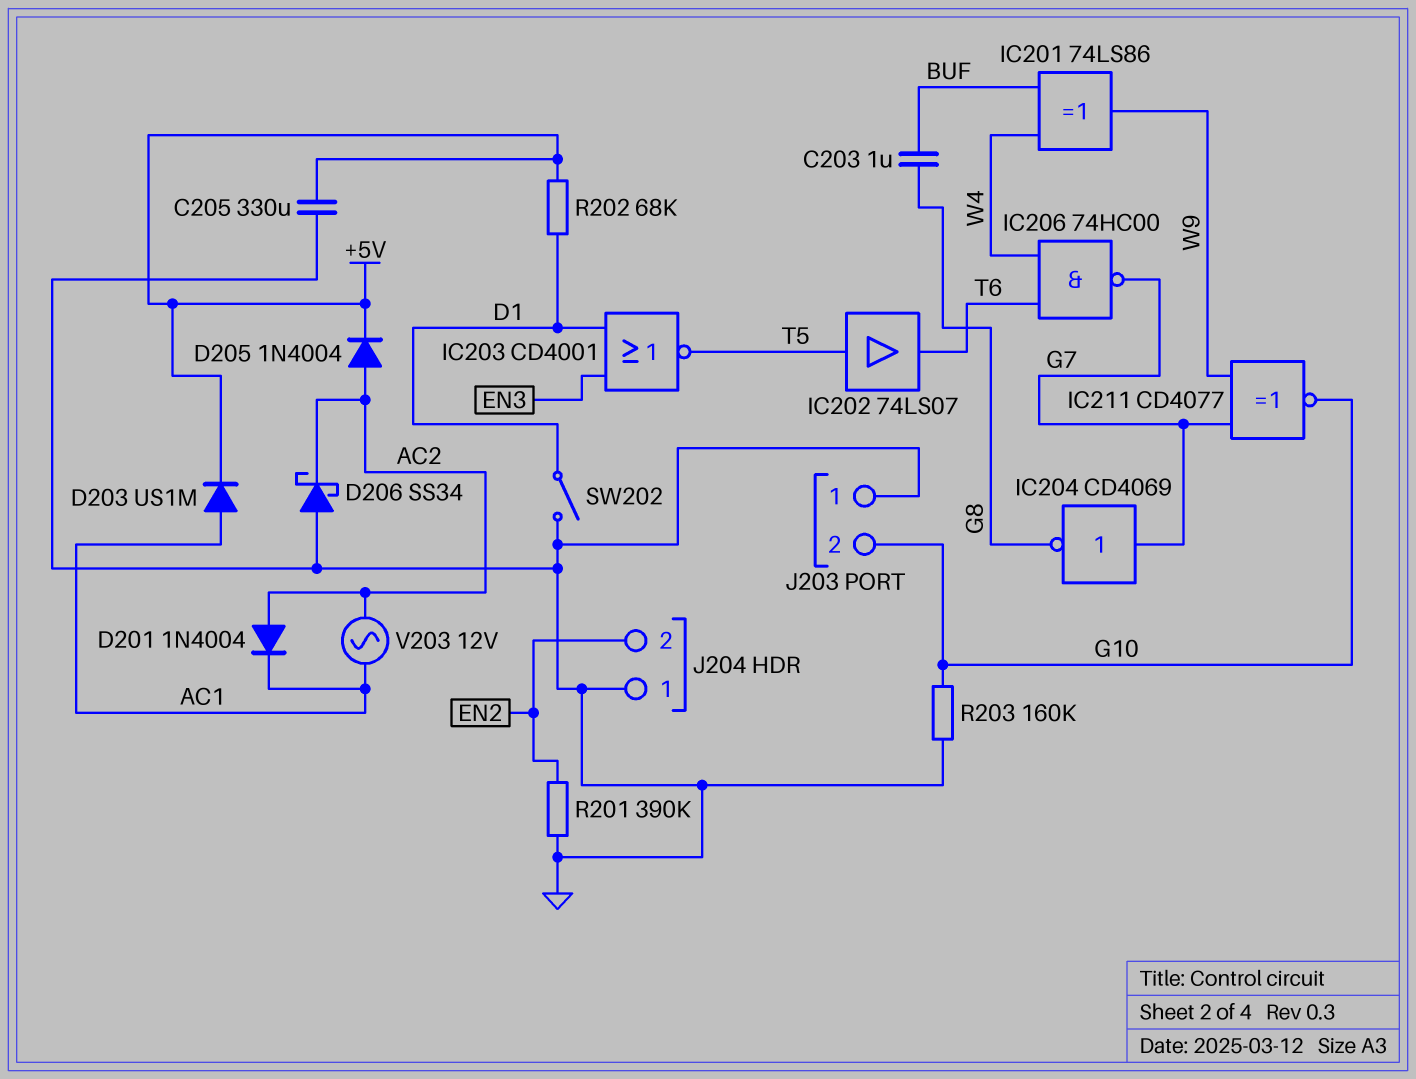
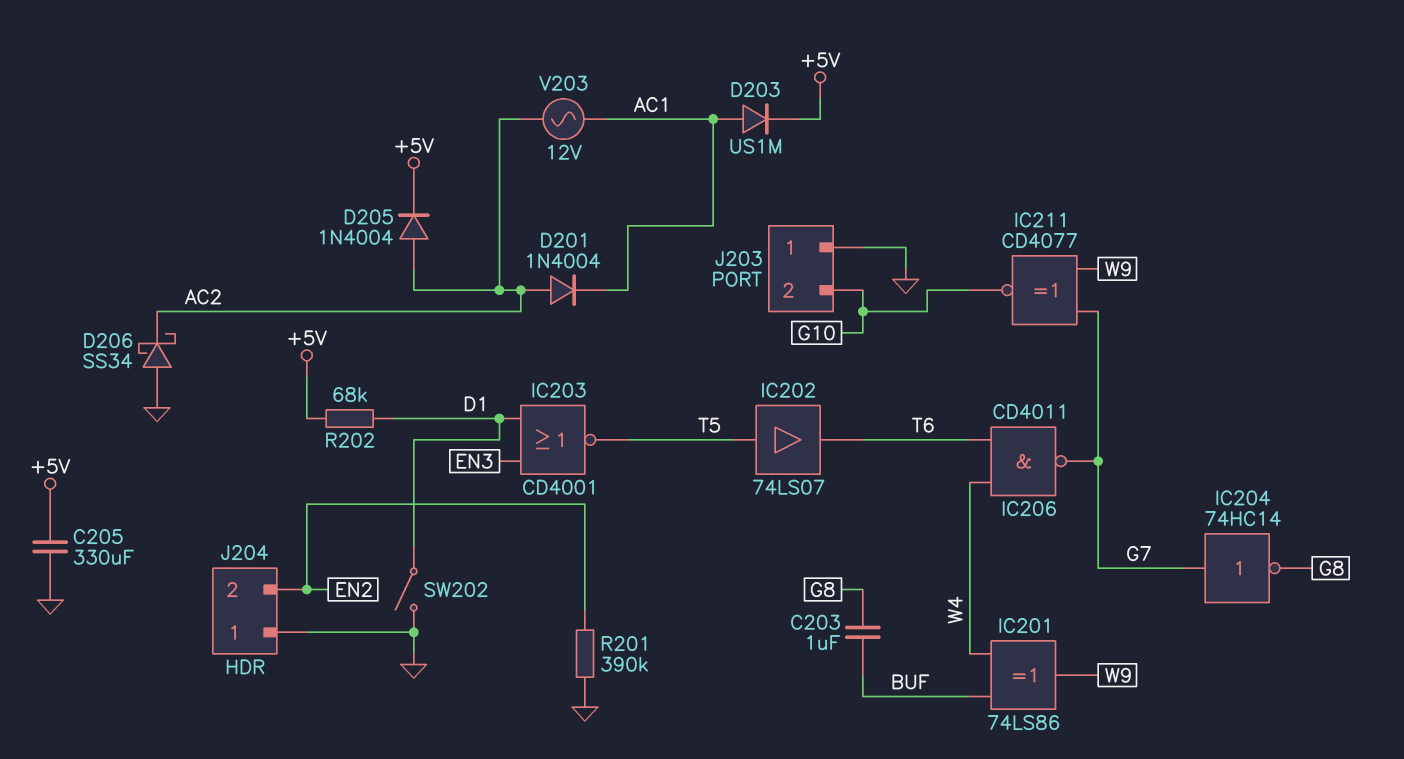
IC204: NOT CD4069 (in G7, out G8) -> NOT 74HC14 (in G7, out G8)
IC206: NAND 74HC00 (in T6, in W4, out G7) -> NAND CD4011 (in T6, in W4, out G7)
R203: 160k (G10, GND) -> none

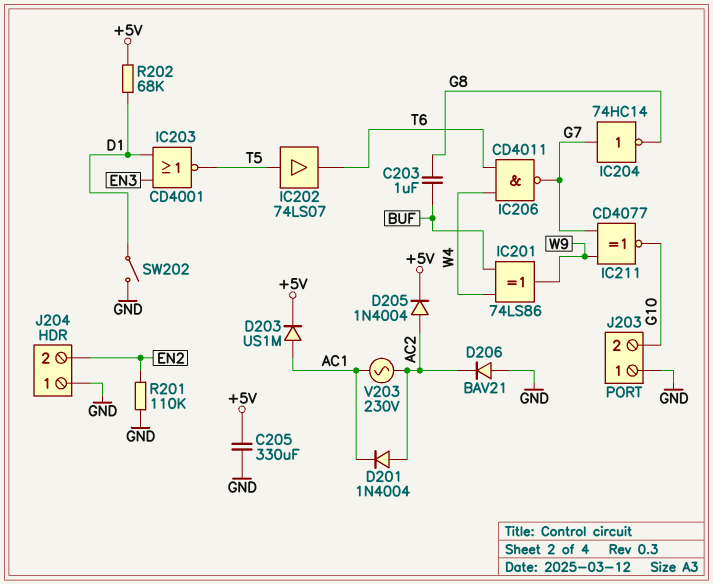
D206: schottky SS34 (A GND, K AC2) -> diode BAV21 (A GND, K AC2)
R201: 390k (EN2, GND) -> 110k (EN2, GND)
V203: AC 12V (AC1, AC2) -> AC 230V (AC1, AC2)

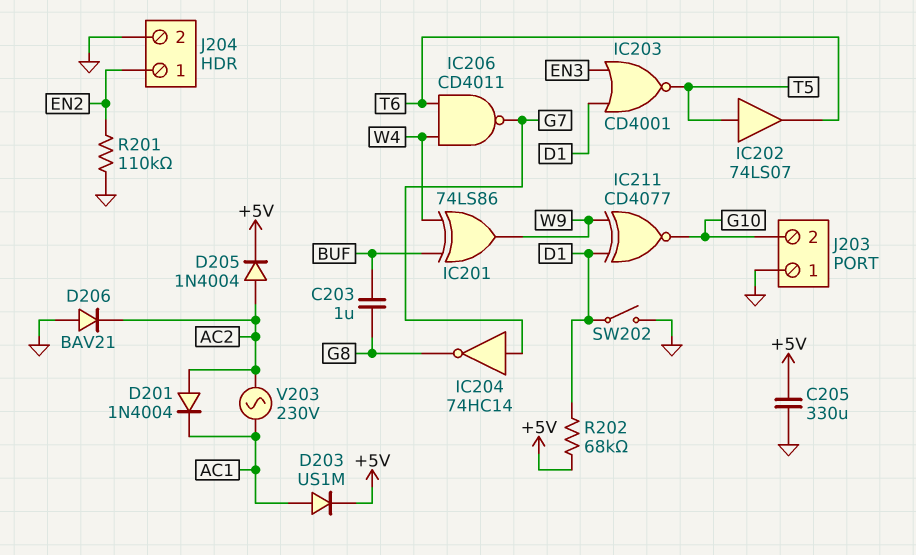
IC211: XNOR CD4077 (in G7, in W9, out G10) -> XNOR CD4077 (in D1, in W9, out G10)
J204 pin 1: GND -> EN2
J204 pin 2: EN2 -> GND

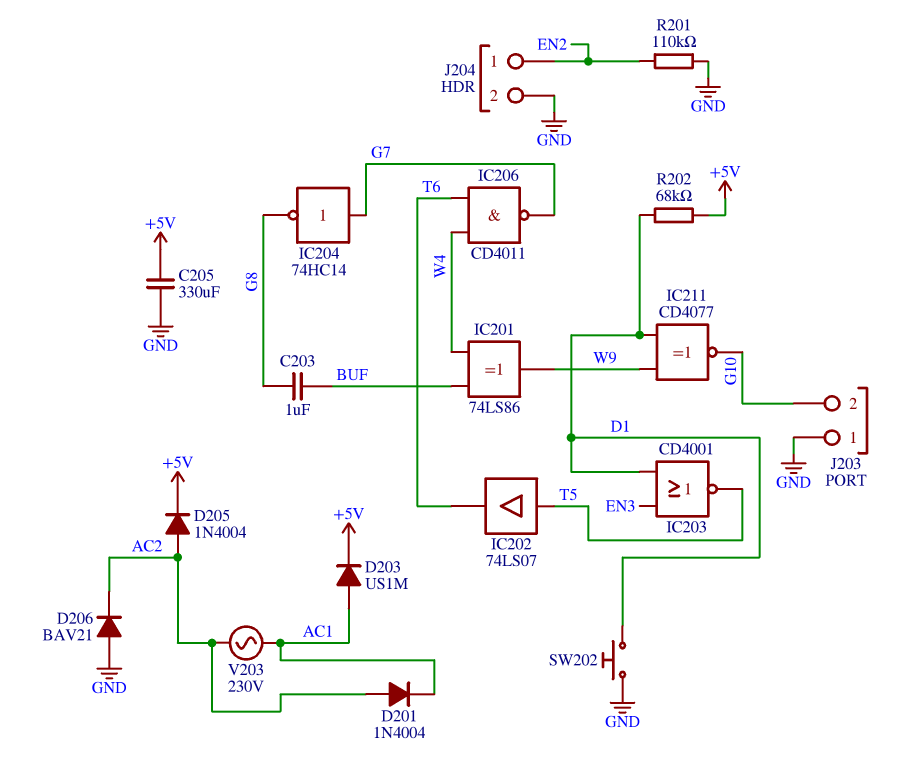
SW202: switch (D1, GND) -> button (D1, GND)

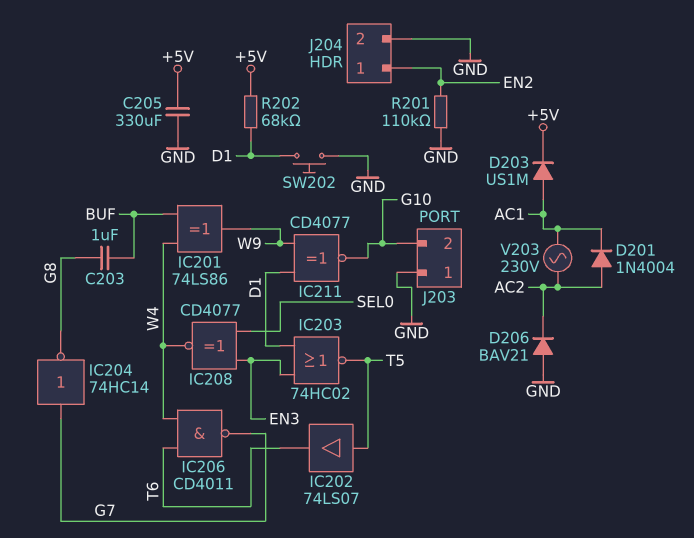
D205: diode 1N4004 (A AC2, K +5V) -> none
IC203: NOR CD4001 (in D1, in EN3, out T5) -> NOR 74HC02 (in D1, in EN3, out T5)
IC208: none -> XNOR CD4077 (in EN3, in SEL0, out W4)

